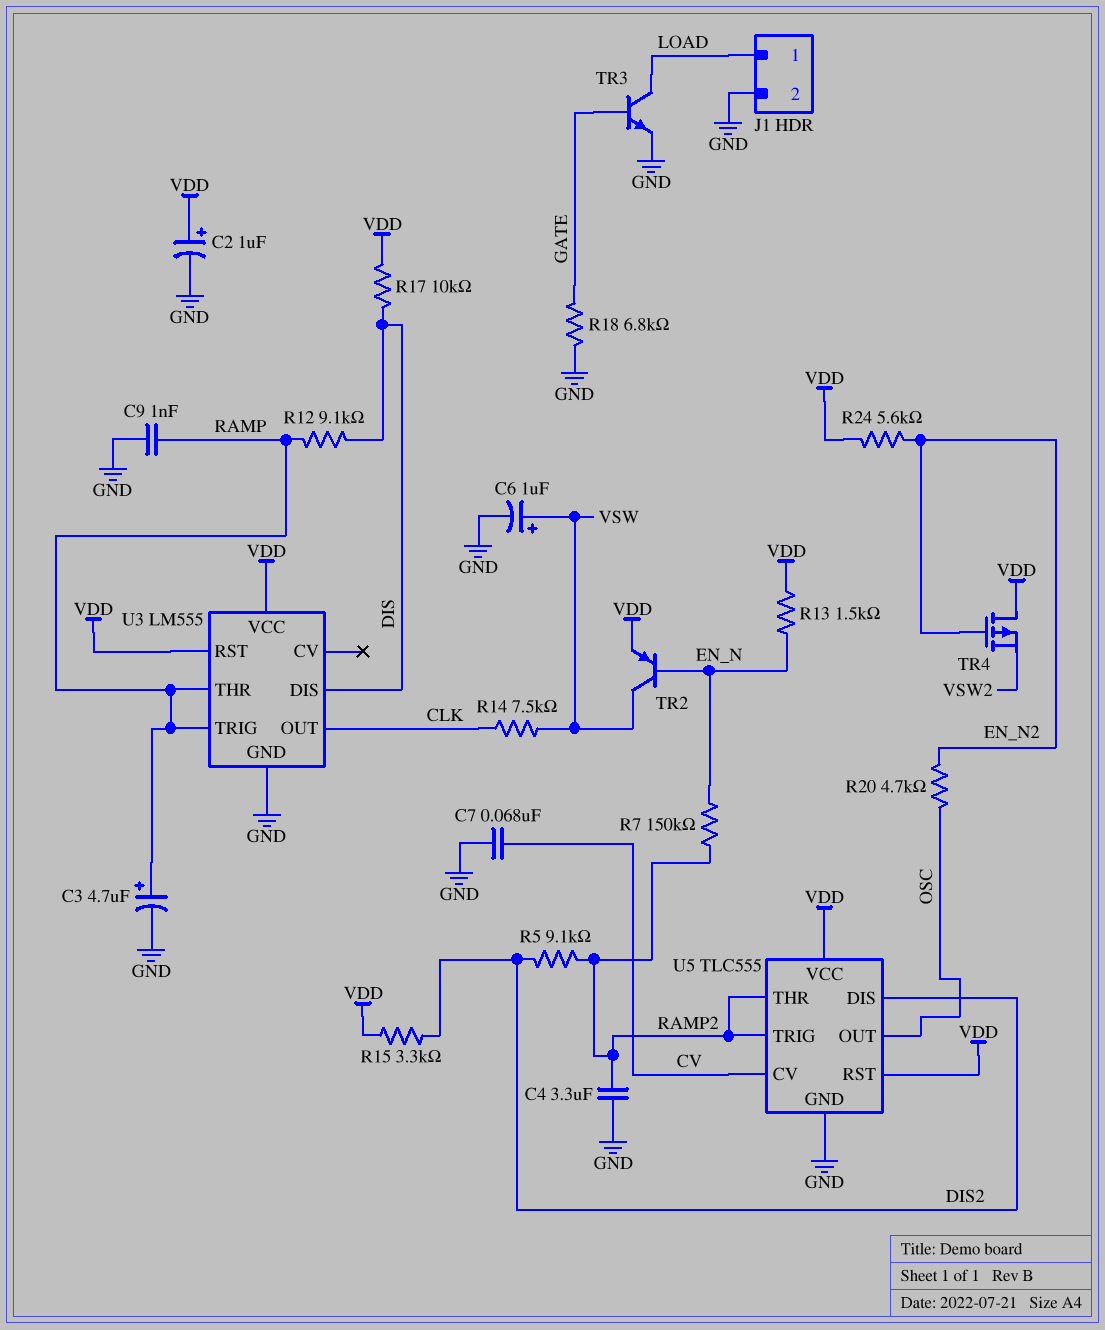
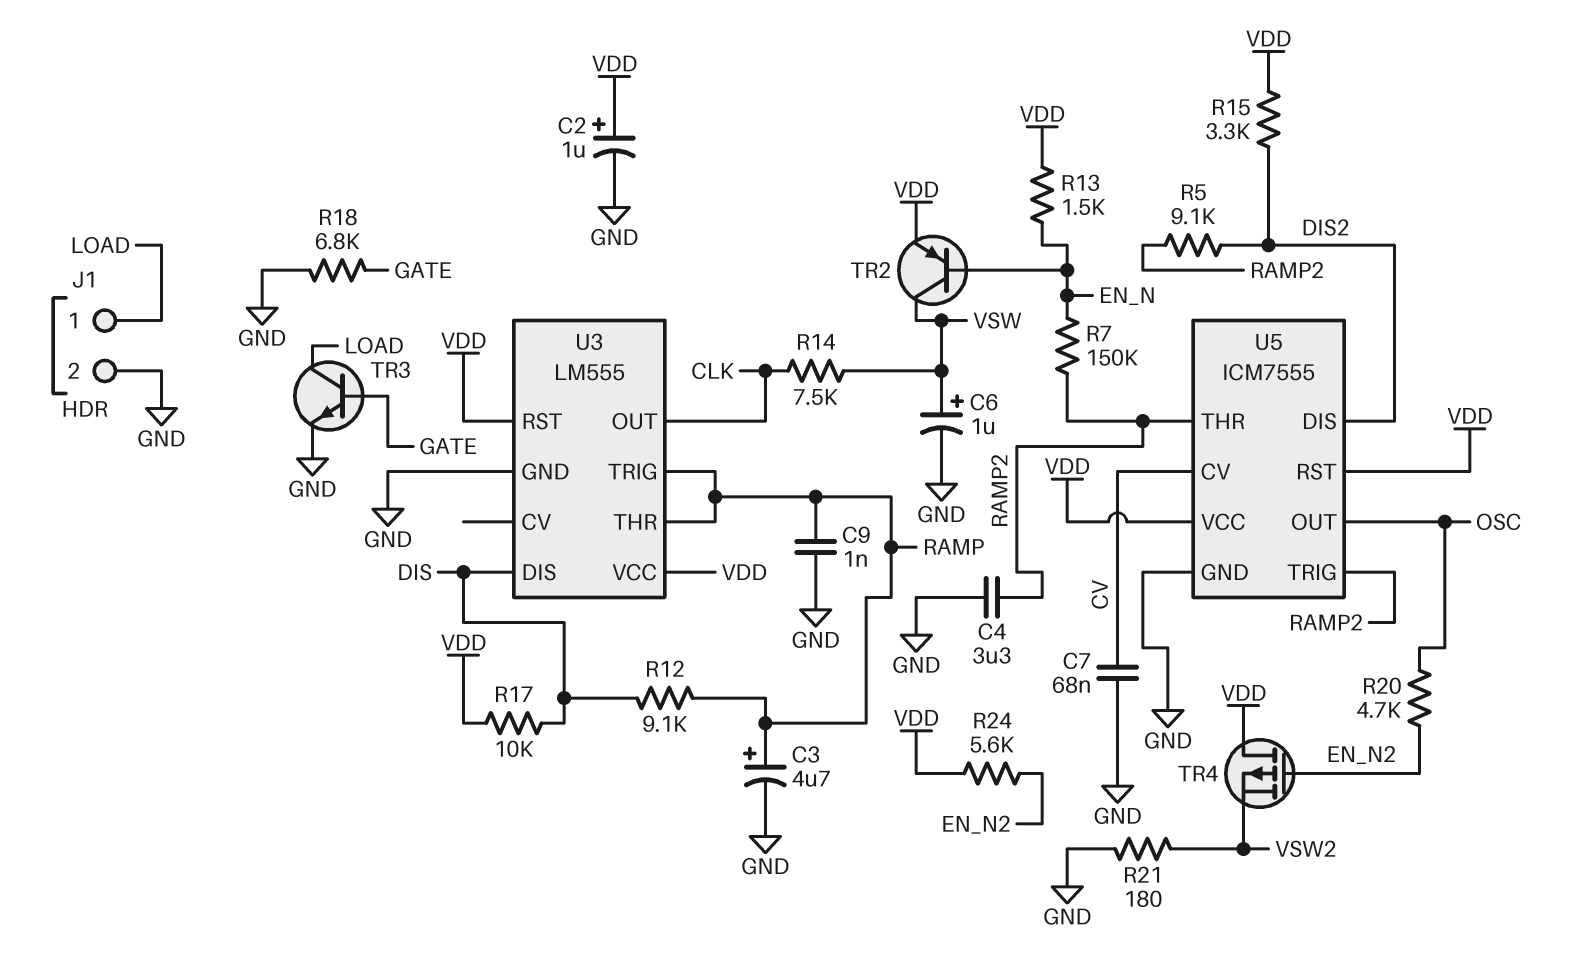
R21: none -> 180 (GND, VSW2)
U5: TLC555 -> ICM7555

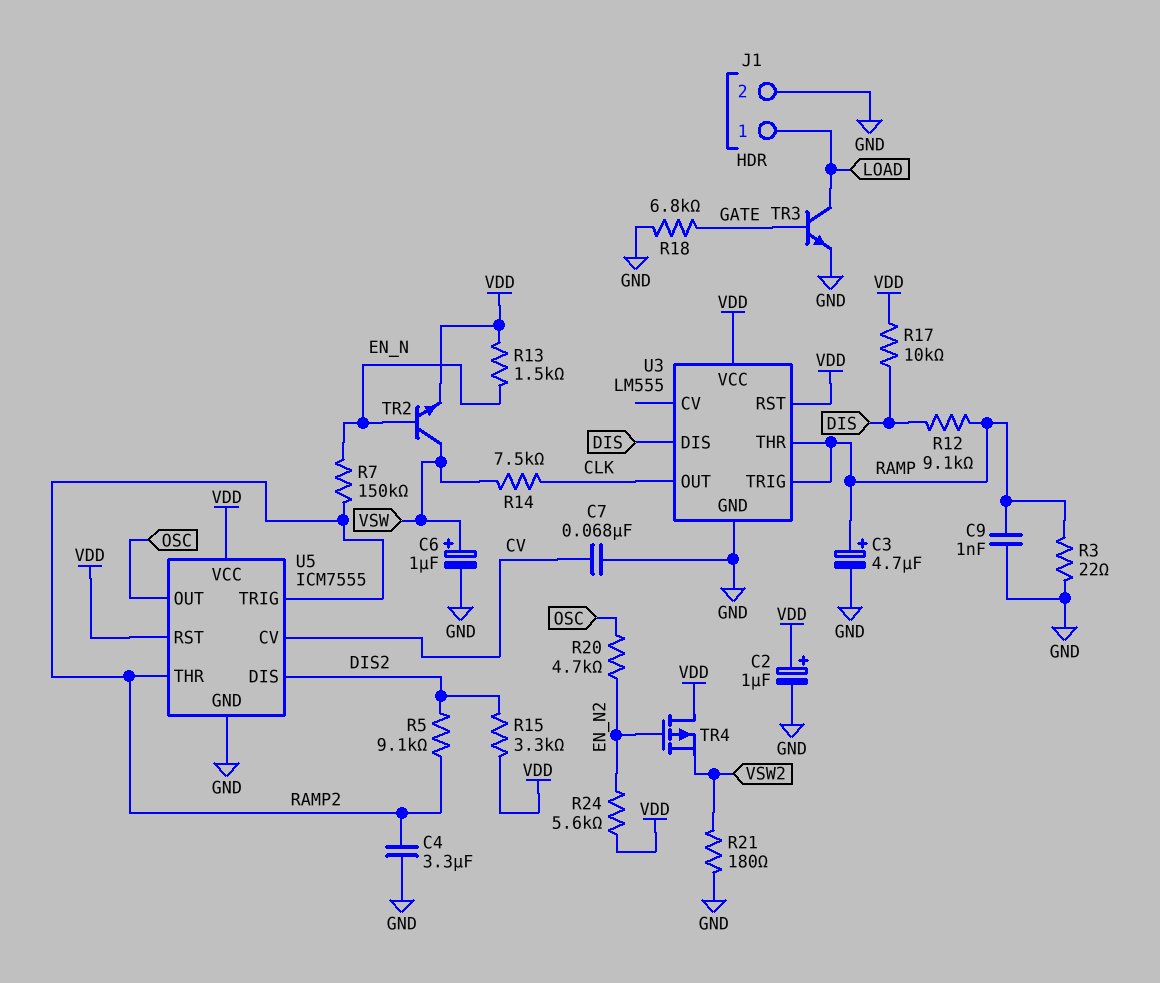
R3: none -> 22 (GND, RAMP)
TR2: PNP (B EN_N, C VSW, E VDD) -> NPN (B EN_N, C VSW, E VDD)

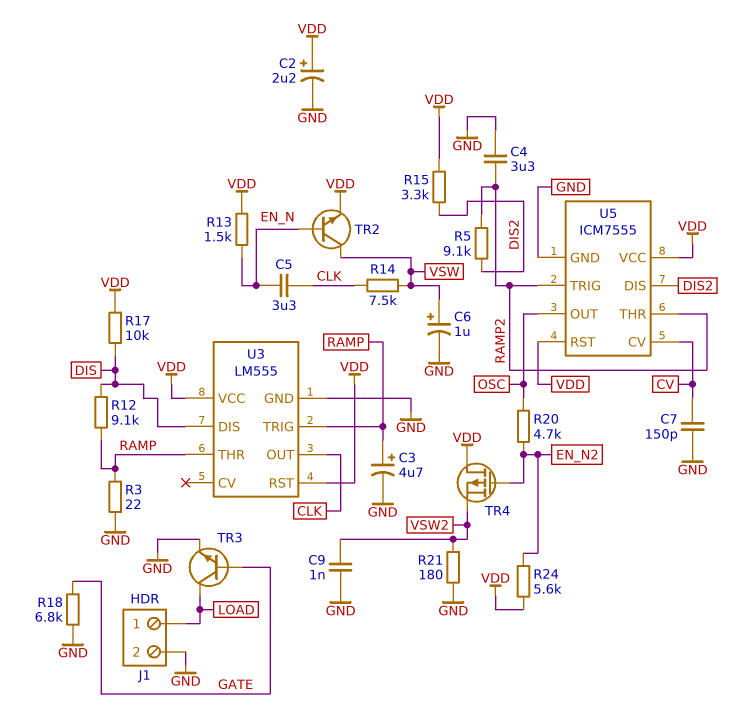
C2: 1uF (plus VDD, minus GND) -> 2.2uF (plus VDD, minus GND)
C5: none -> 3.3uF (CLK, EN_N)
C7: 68nF (CV, GND) -> 150pF (CV, GND)
C9: 1nF (GND, RAMP) -> 1nF (GND, VSW2)
R7: 150k (EN_N, RAMP2) -> none

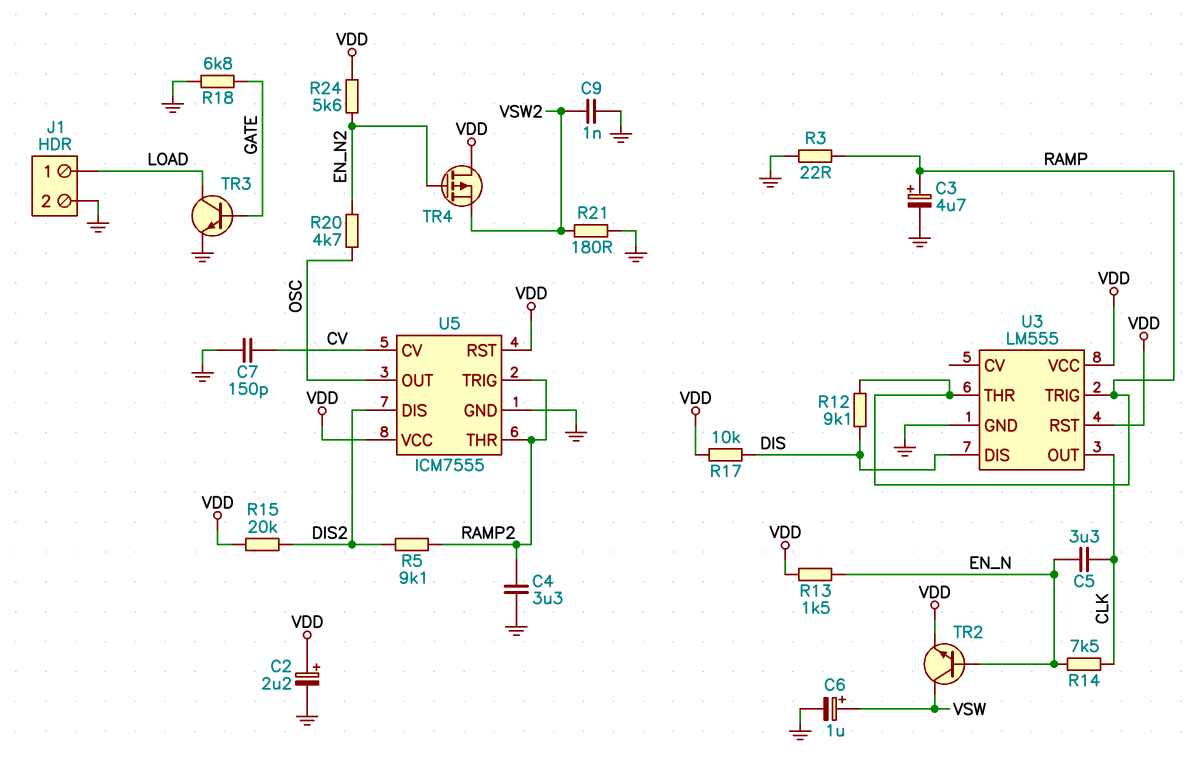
R14: 7.5k (CLK, VSW) -> 7.5k (CLK, EN_N)
R15: 3.3k (DIS2, VDD) -> 20k (DIS2, VDD)

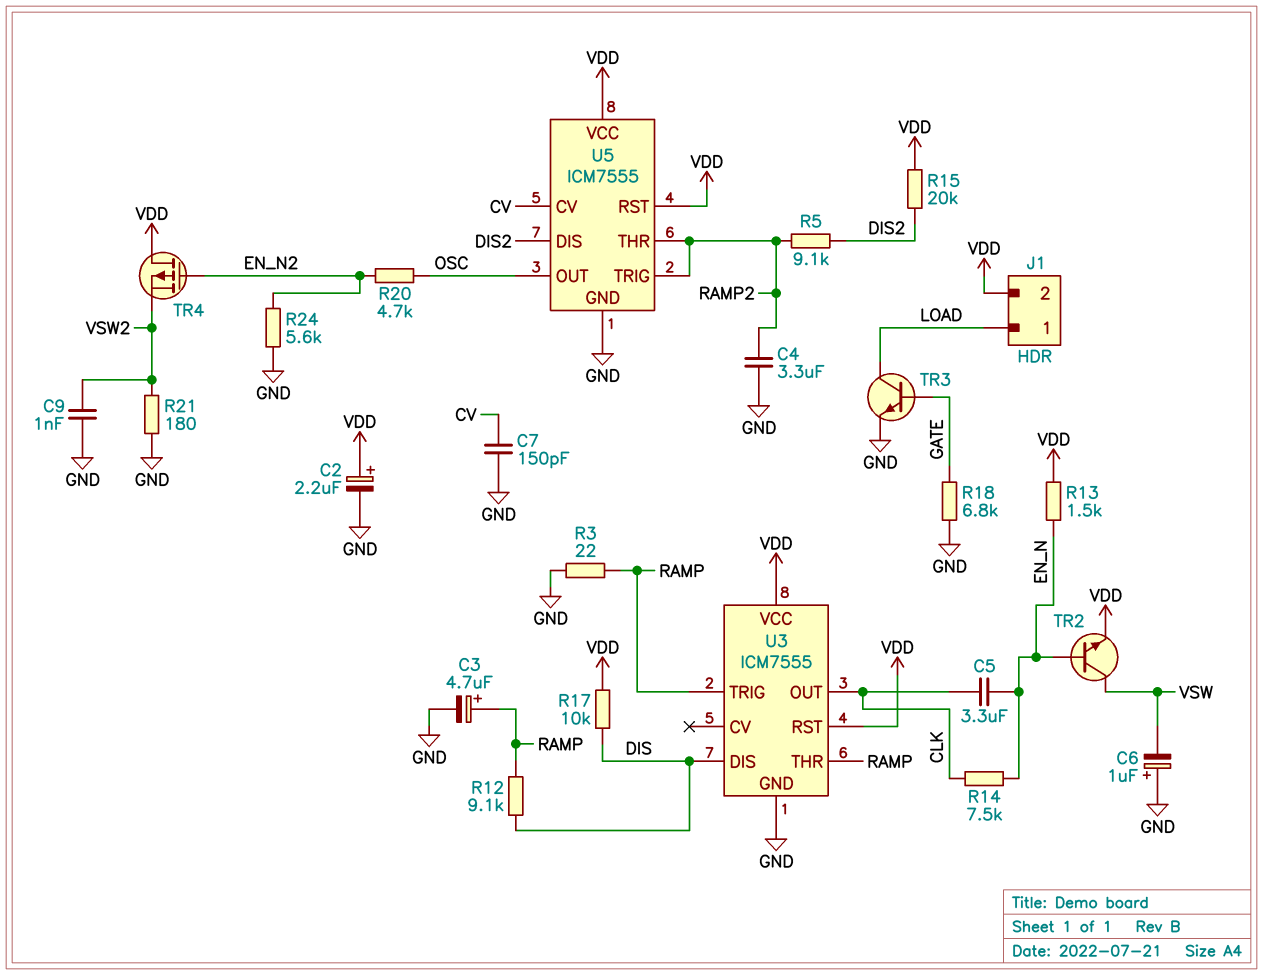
C6: 1uF (plus VSW, minus GND) -> 1uF (plus GND, minus VSW)
J1 pin 2: GND -> VDD
R24: 5.6k (EN_N2, VDD) -> 5.6k (EN_N2, GND)
U3: LM555 -> ICM7555

